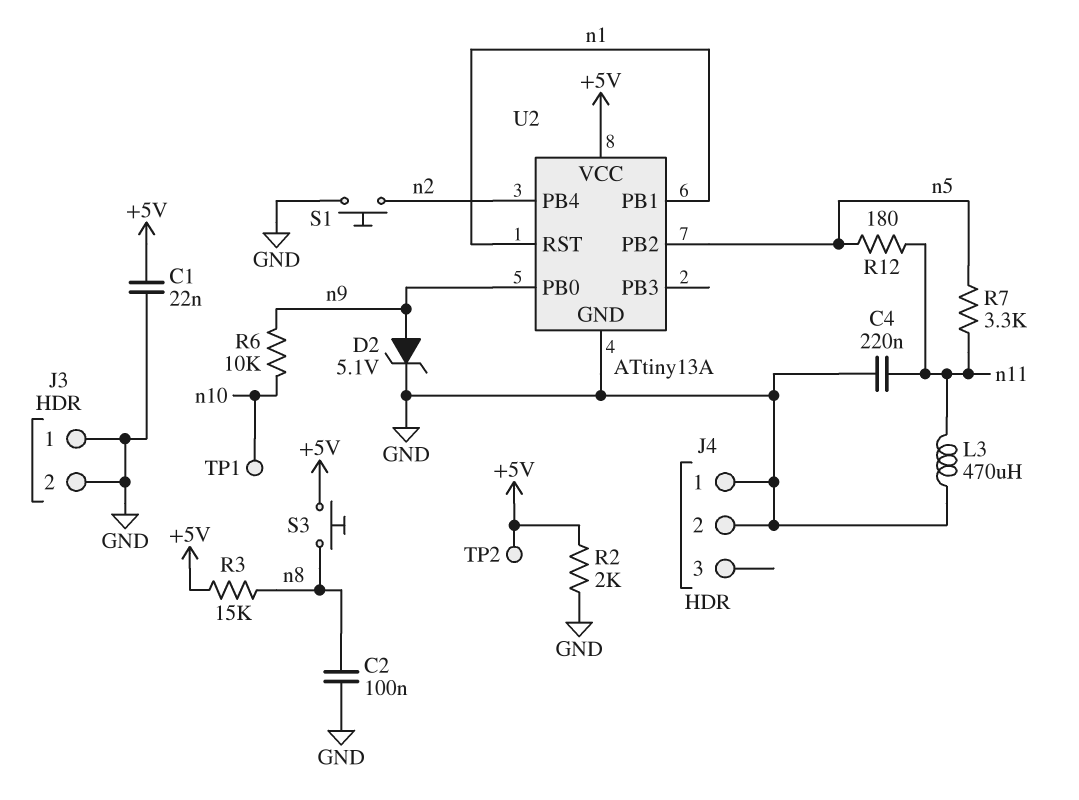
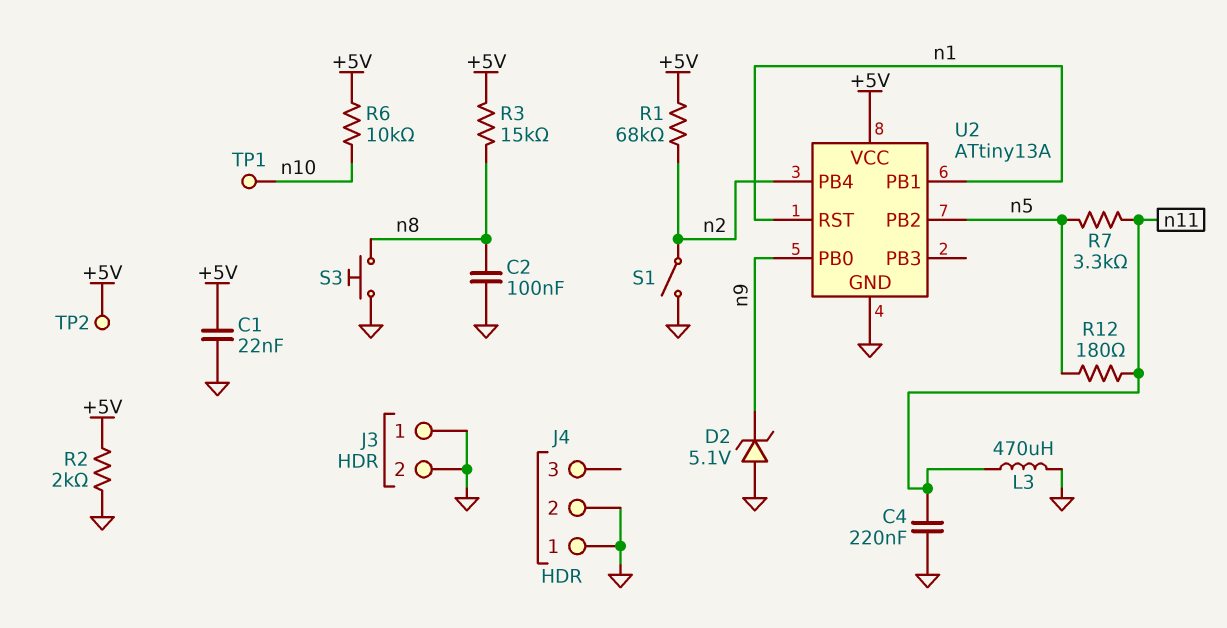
D2: zener 5.1V (A n9, K GND) -> zener 5.1V (A GND, K n9)
R1: none -> 68k (+5V, n2)
R6: 10k (n9, n10) -> 10k (+5V, n10)
S1: button (GND, n2) -> switch (GND, n2)
S3: button (+5V, n8) -> button (GND, n8)

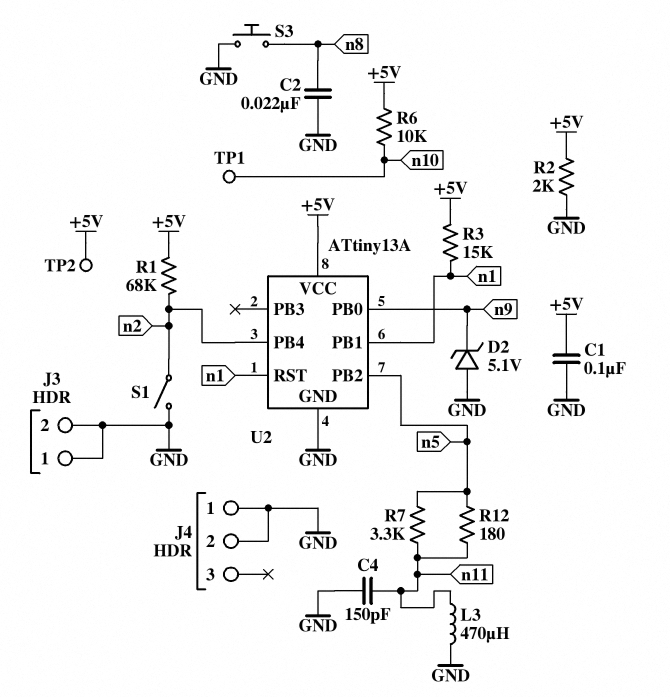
C1: 22nF (+5V, GND) -> 100nF (+5V, GND)
C2: 100nF (GND, n8) -> 22nF (GND, n8)
C4: 220nF (GND, n11) -> 150pF (GND, n11)
R3: 15k (+5V, n8) -> 15k (+5V, n1)

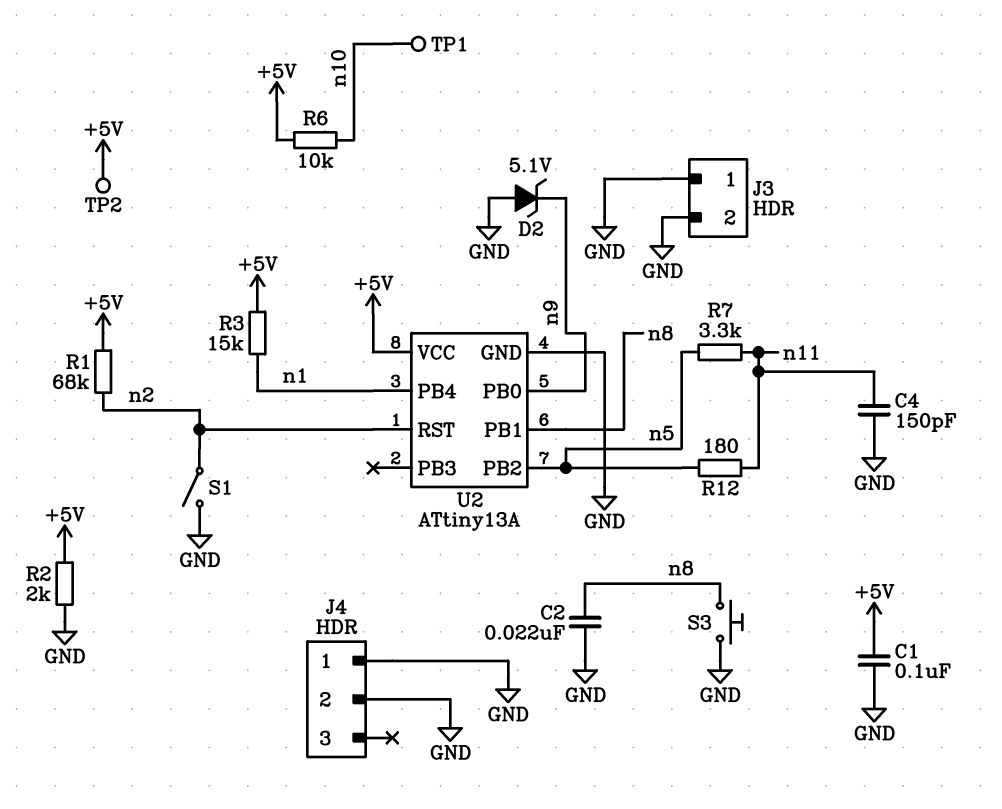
L3: 470uH (GND, n11) -> none
U2 pin PB1: n1 -> n8
U2 pin PB4: n2 -> n1
U2 pin RST: n1 -> n2

